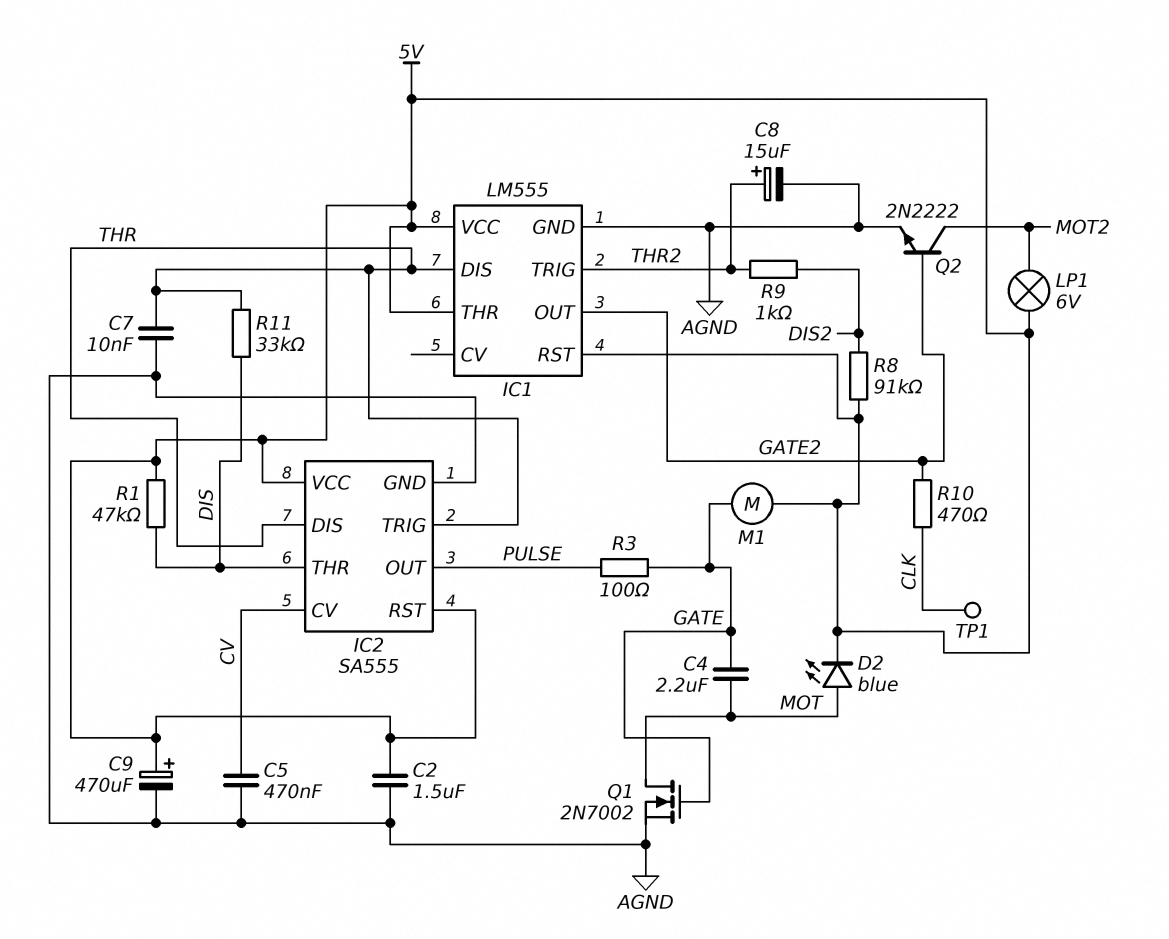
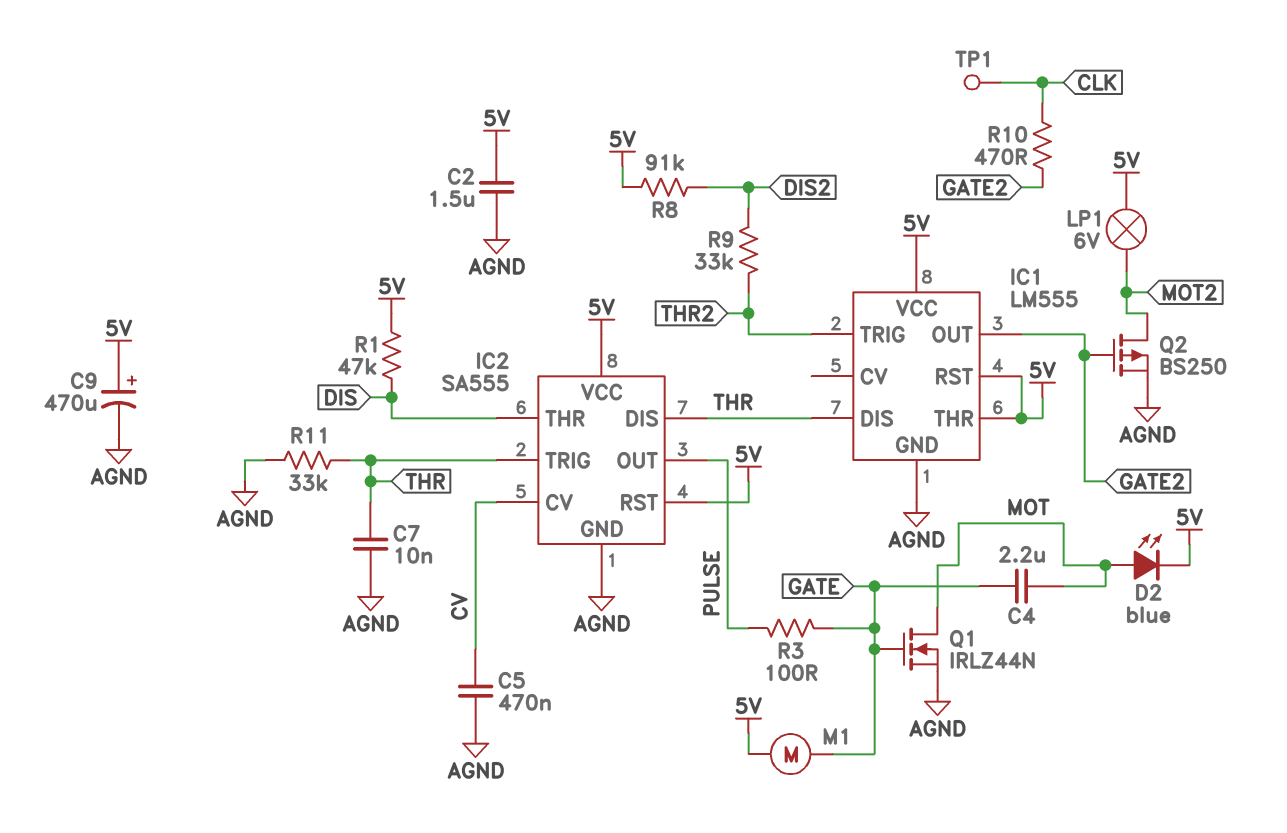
C8: 15uF (plus THR2, minus AGND) -> none
Q1: NMOS 2N7002 (G GATE, D MOT, S AGND) -> NMOS IRLZ44N (G GATE, D MOT, S AGND)
Q2: NPN 2N2222 (B GATE2, C MOT2, E AGND) -> PMOS BS250 (G GATE2, D MOT2, S AGND)
R9: 1k (DIS2, THR2) -> 33k (DIS2, THR2)
R11: 33k (DIS, THR) -> 33k (AGND, THR)

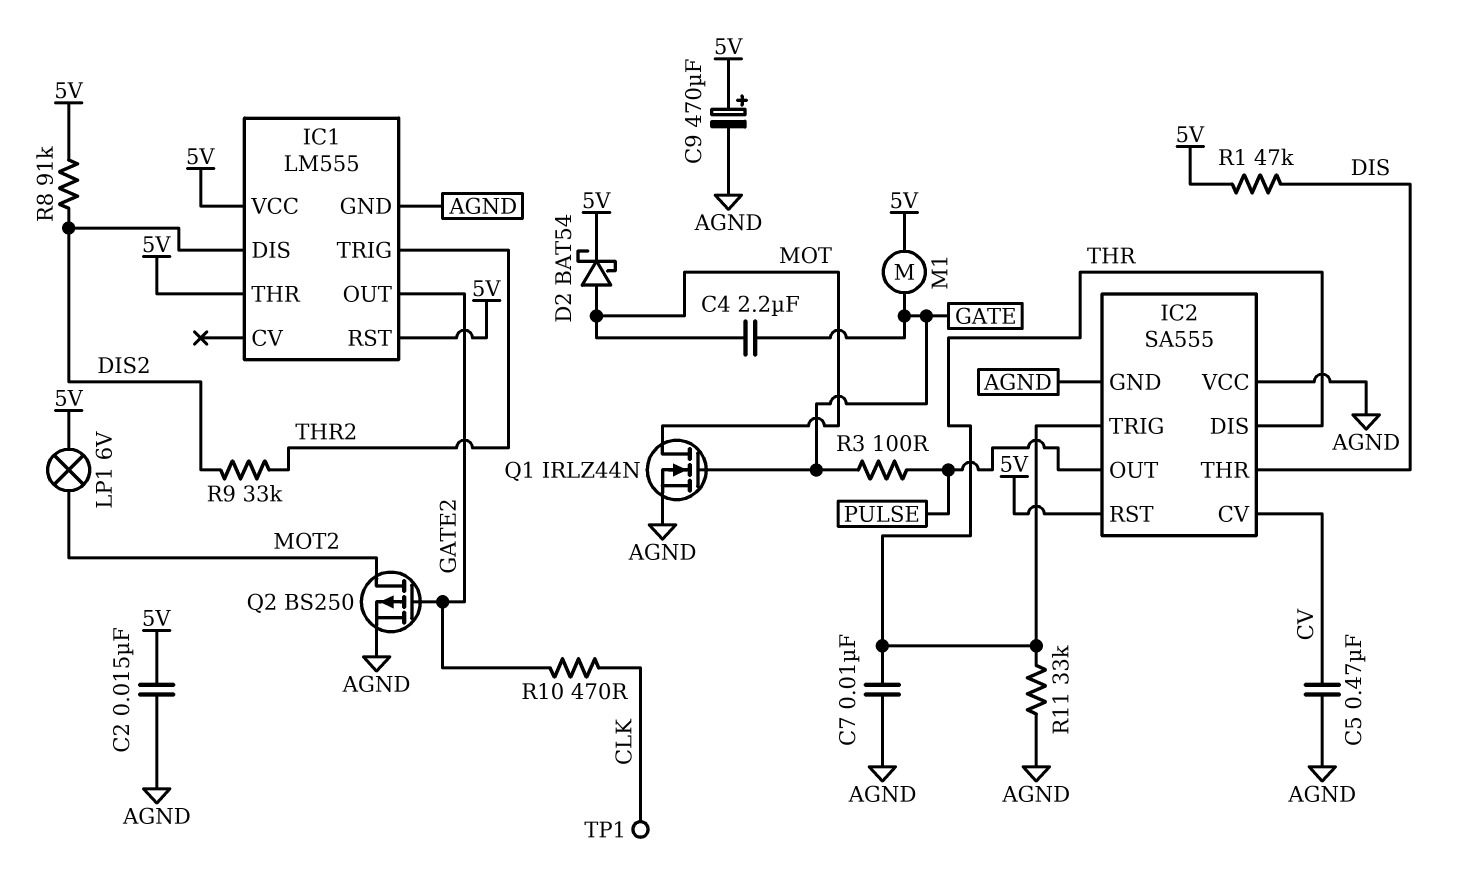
C2: 1.5uF (5V, AGND) -> 15nF (5V, AGND)
D2: LED blue (A MOT, K 5V) -> schottky BAT54 (A MOT, K 5V)
IC1 pin DIS: THR -> DIS2
IC2 pin VCC: 5V -> AGND

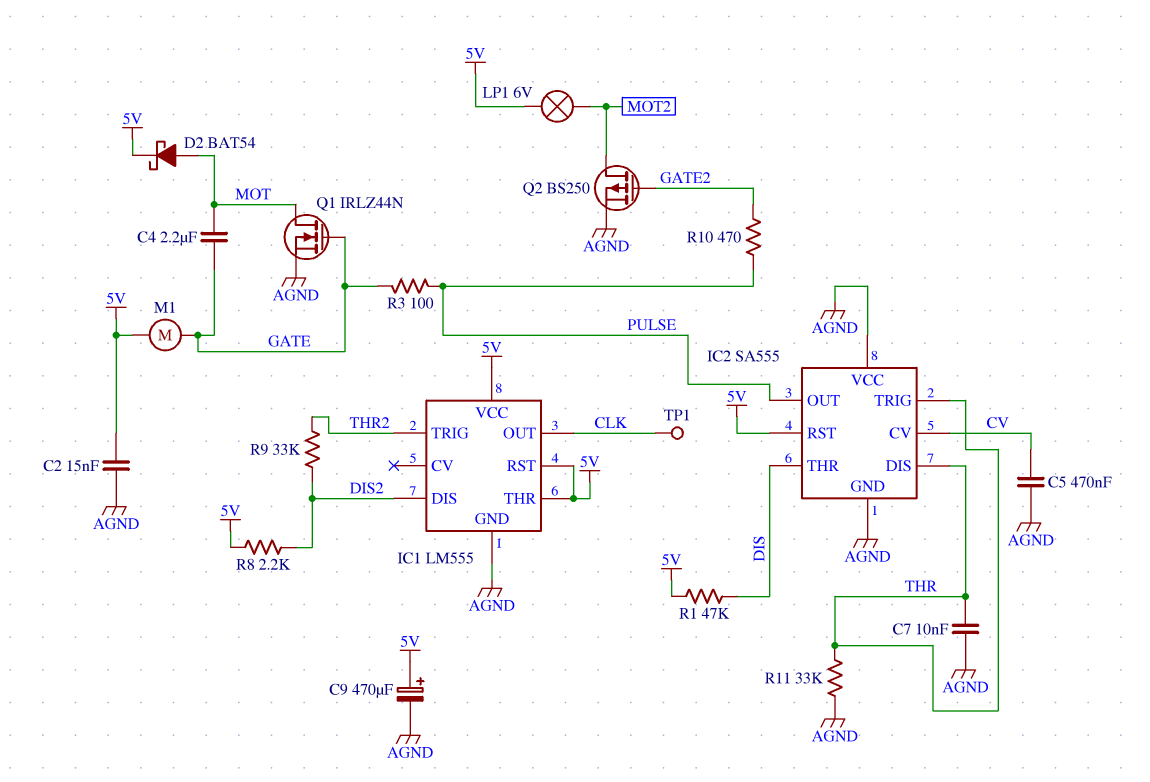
IC1 pin OUT: GATE2 -> CLK
R8: 91k (5V, DIS2) -> 2.2k (5V, DIS2)
R10: 470 (CLK, GATE2) -> 470 (GATE2, PULSE)

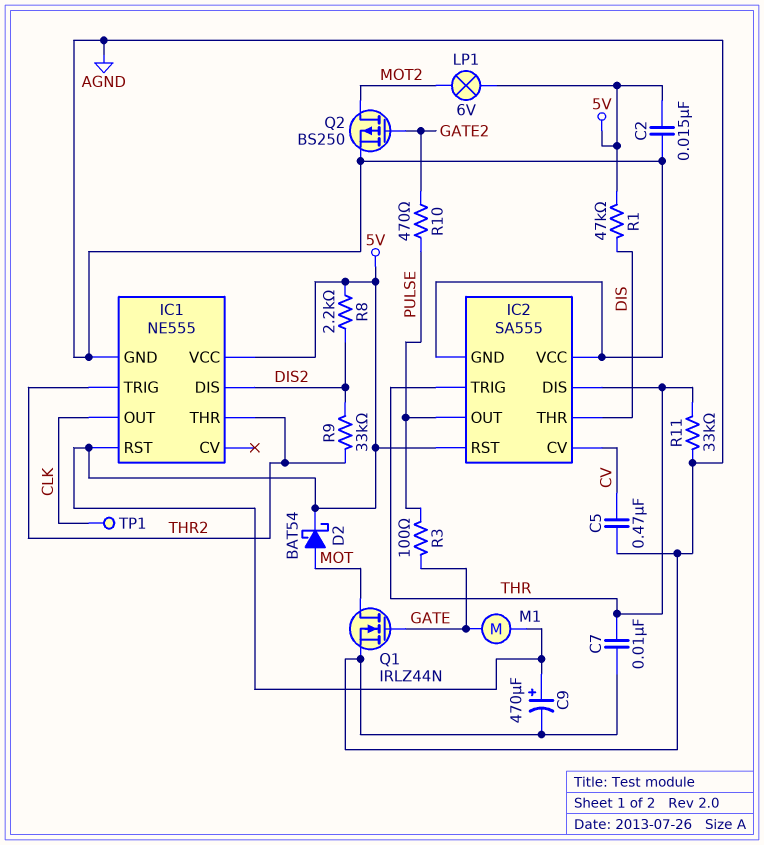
C4: 2.2uF (GATE, MOT) -> none
IC1: LM555 -> NE555
IC1 pin THR: 5V -> THR2

